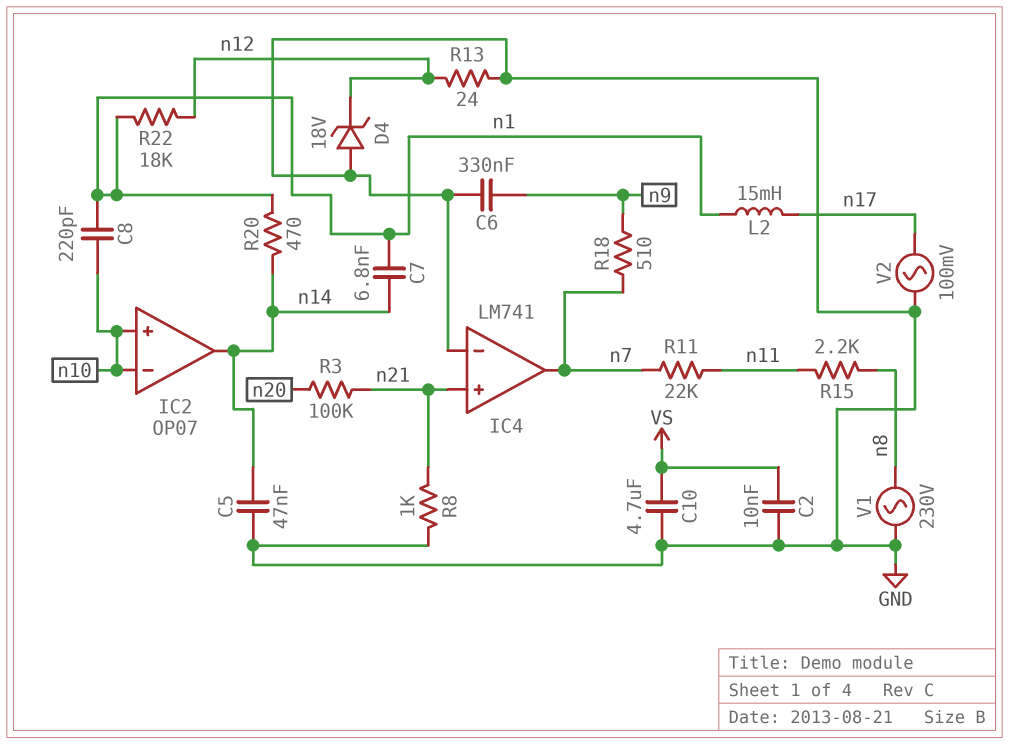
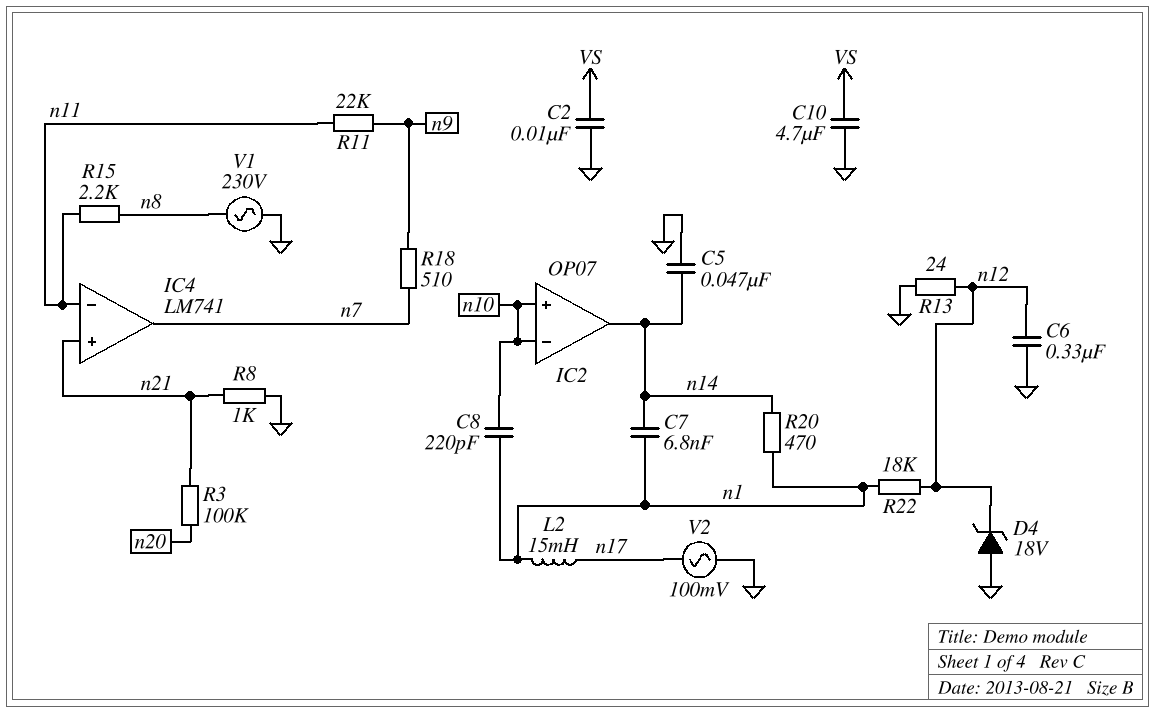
C6: 330nF (GND, n9) -> 330nF (GND, n12)
IC4 pin in-: GND -> n11
R11: 22k (n7, n11) -> 22k (n9, n11)

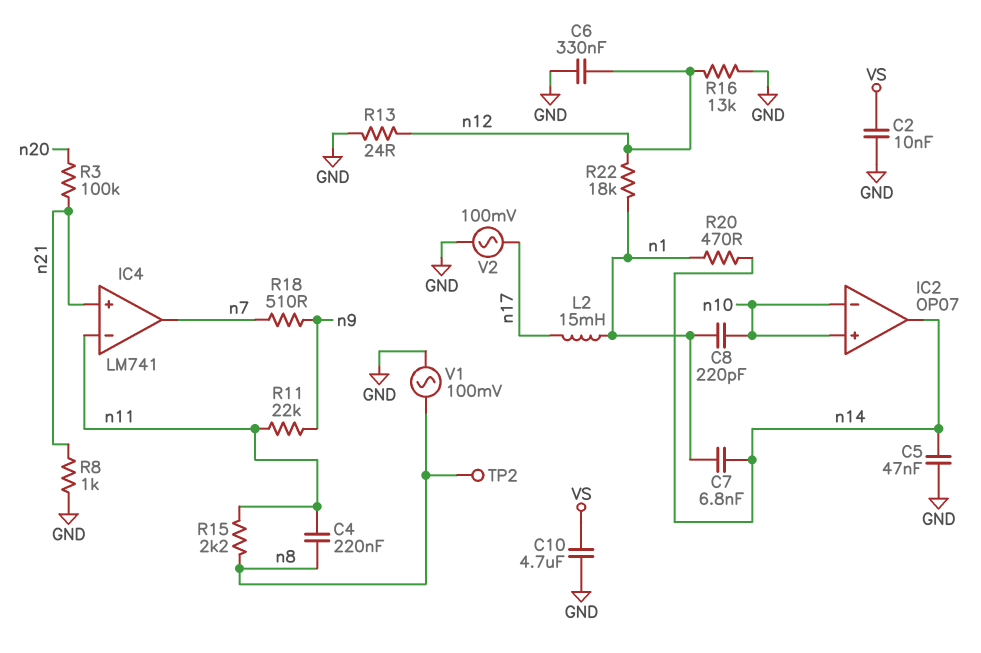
C4: none -> 220nF (n8, n11)
D4: zener 18V (A GND, K n12) -> none
R16: none -> 13k (GND, n12)
TP2: none -> test point (n8)
V1: AC 230V (GND, n8) -> AC 100mV (GND, n8)

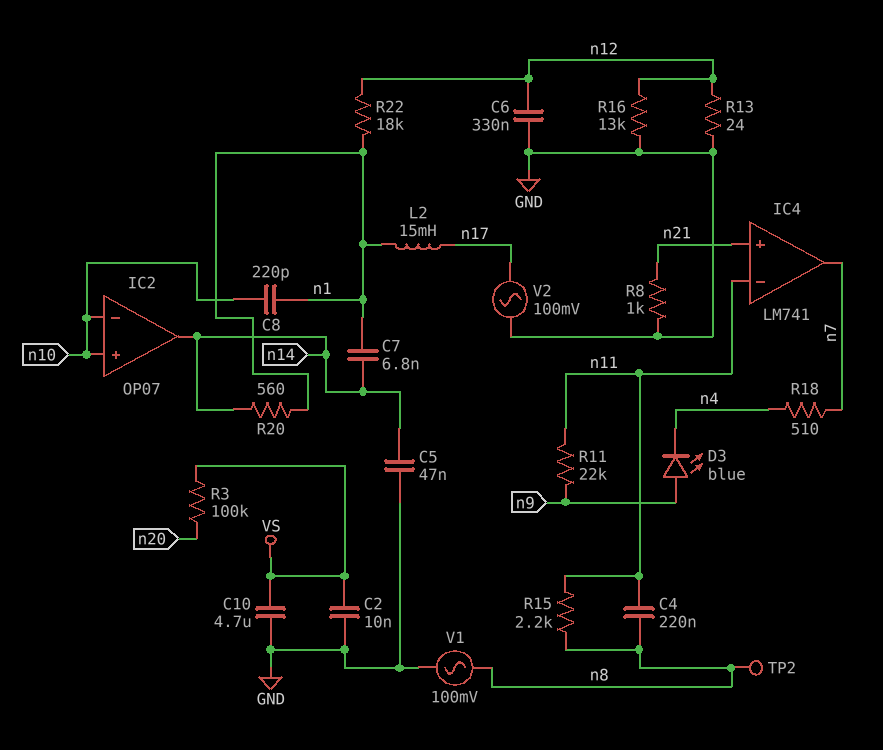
D3: none -> LED blue (A n9, K n4)
R3: 100k (n20, n21) -> 100k (VS, n20)
R18: 510 (n7, n9) -> 510 (n4, n7)
R20: 470 (n1, n14) -> 560 (n1, n14)

